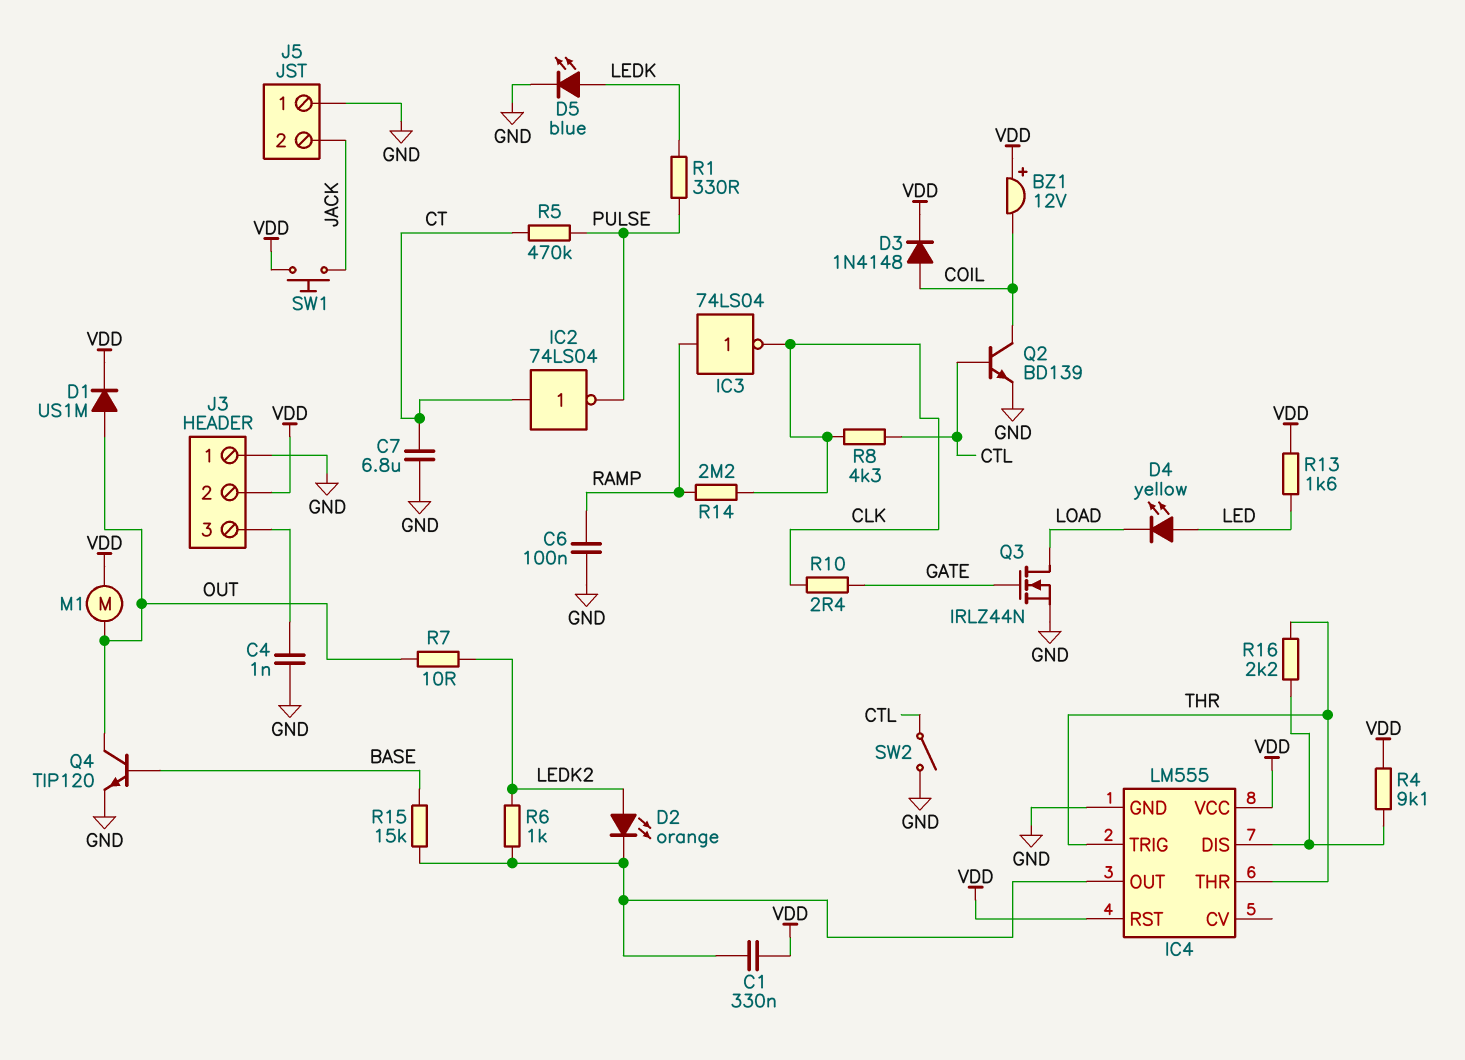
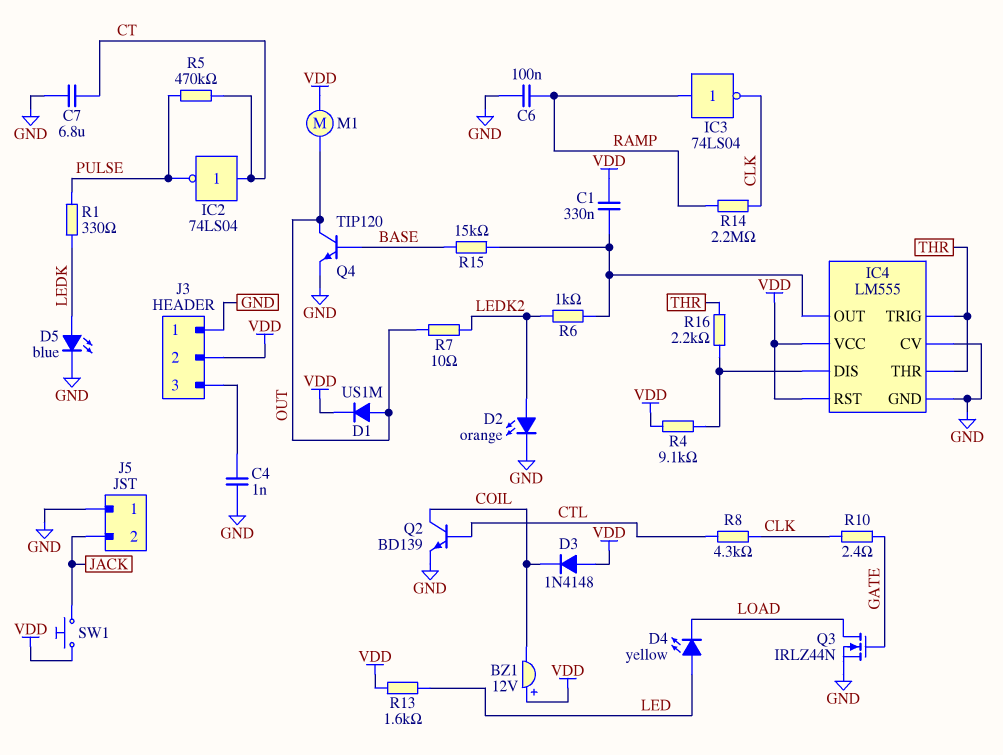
D2: LED orange (A LEDK2, K IC4/OUT) -> LED orange (A LEDK2, K GND)
D3: diode 1N4148 (A COIL, K VDD) -> diode 1N4148 (A VDD, K COIL)
IC4 pin CV: none -> GND
SW2: switch (CTL, GND) -> none

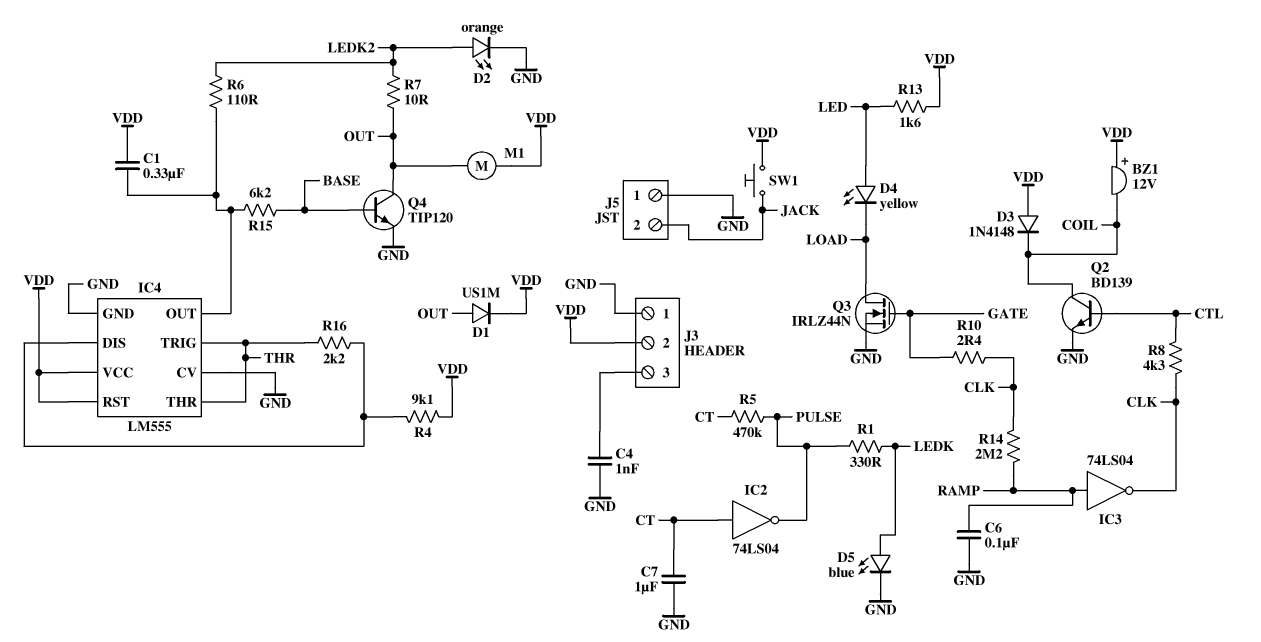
C7: 6.8uF (CT, GND) -> 1uF (CT, GND)
R6: 1k (IC4/OUT, LEDK2) -> 110 (IC4/OUT, LEDK2)
R15: 15k (BASE, IC4/OUT) -> 6.2k (BASE, IC4/OUT)

